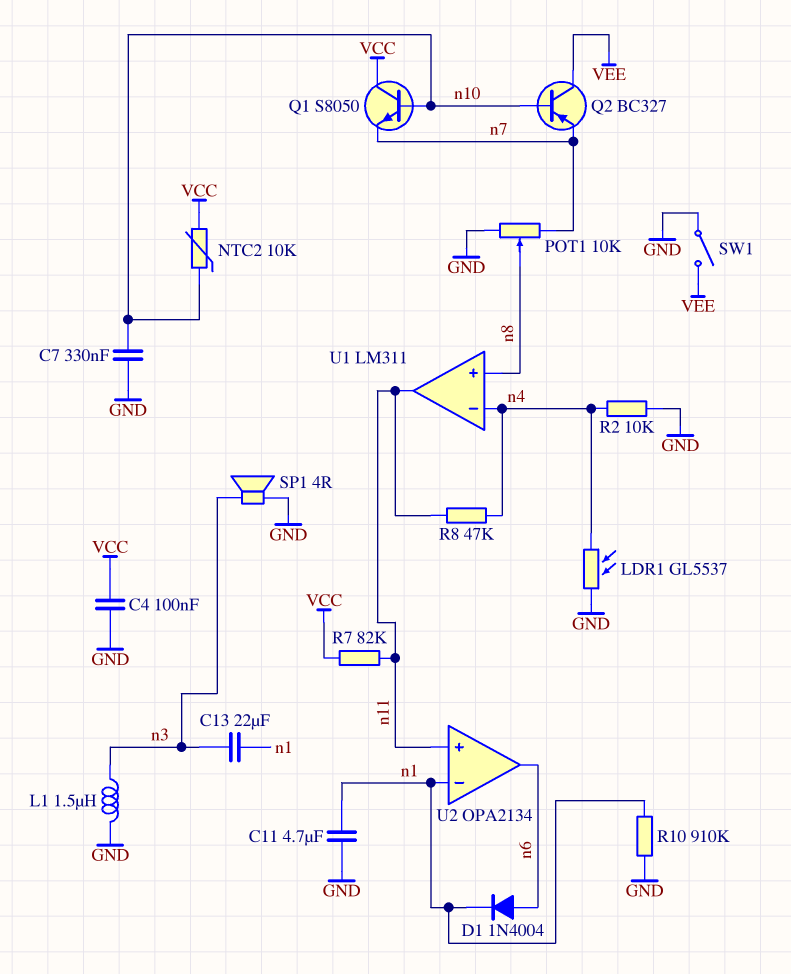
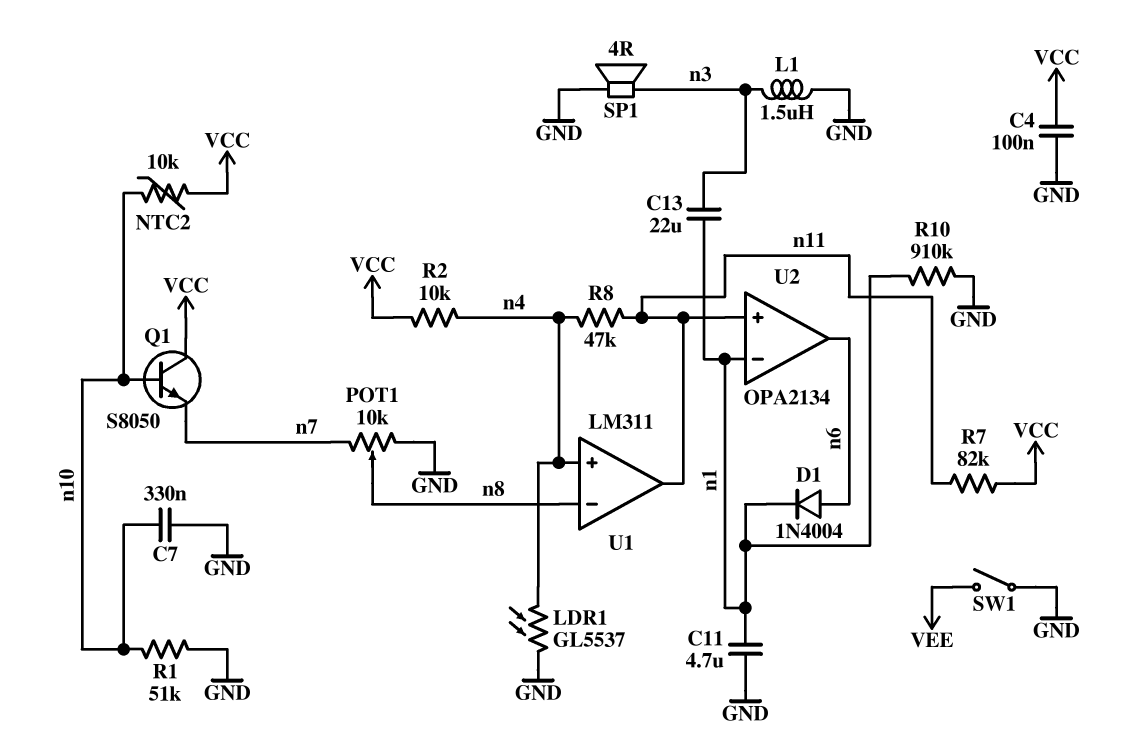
Q2: PNP BC327 (B n10, C VEE, E n7) -> none
R1: none -> 51k (GND, n10)
R2: 10k (GND, n4) -> 10k (VCC, n4)
U1 pin in+: n8 -> n4
U1 pin in-: n4 -> n8

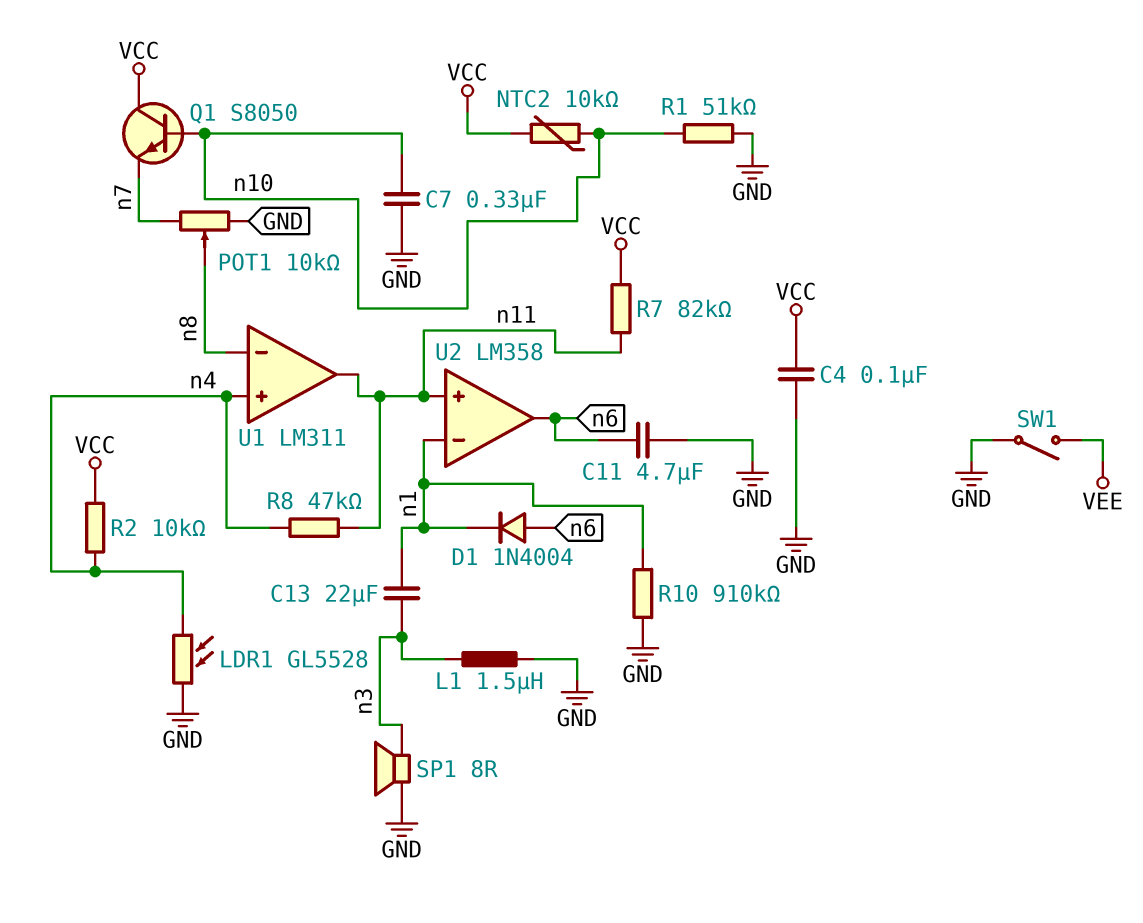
C11: 4.7uF (GND, n1) -> 4.7uF (GND, n6)
LDR1: GL5537 (GND, n4) -> GL5528 (GND, n4)
SP1: speaker 4R (GND, n3) -> speaker 8R (GND, n3)
U2: OPA2134 -> LM358

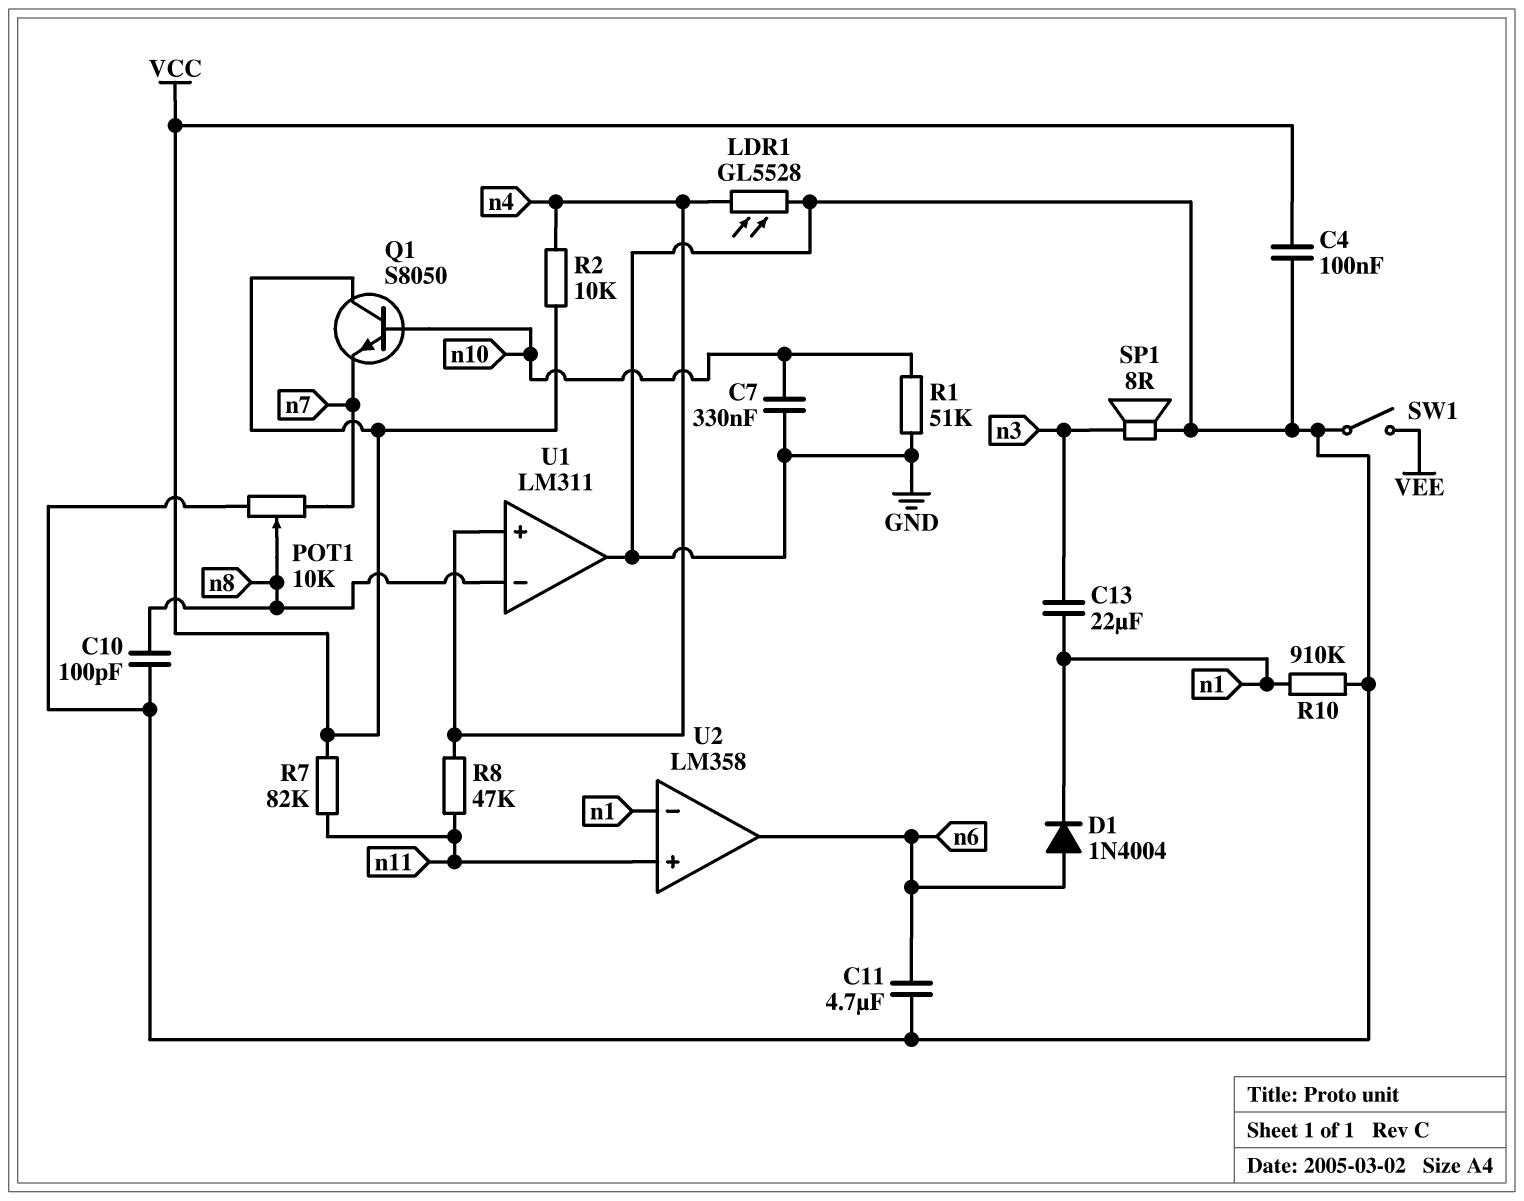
C10: none -> 100pF (GND, n8)
L1: 1.5uH (GND, n3) -> none
NTC2: 10k (VCC, n10) -> none
U1 pin out: n11 -> GND

